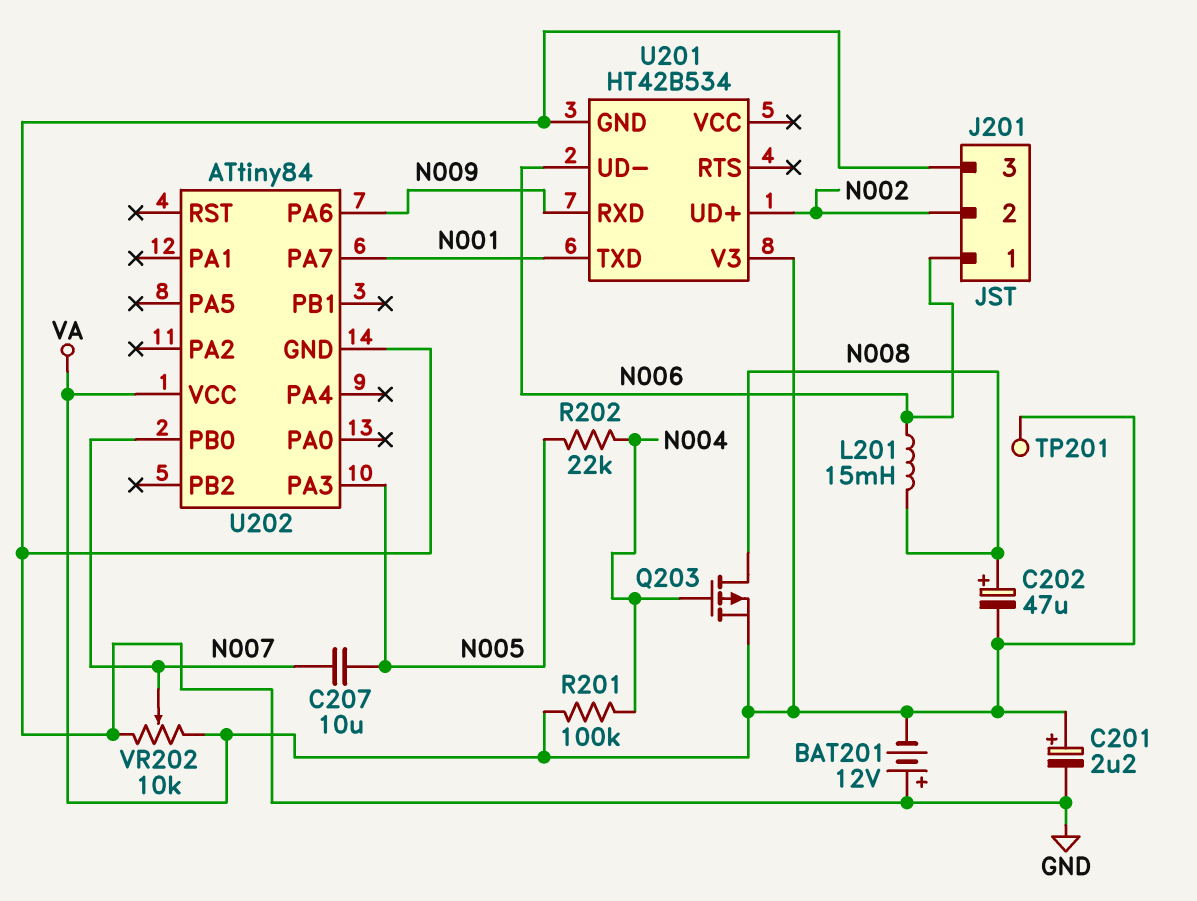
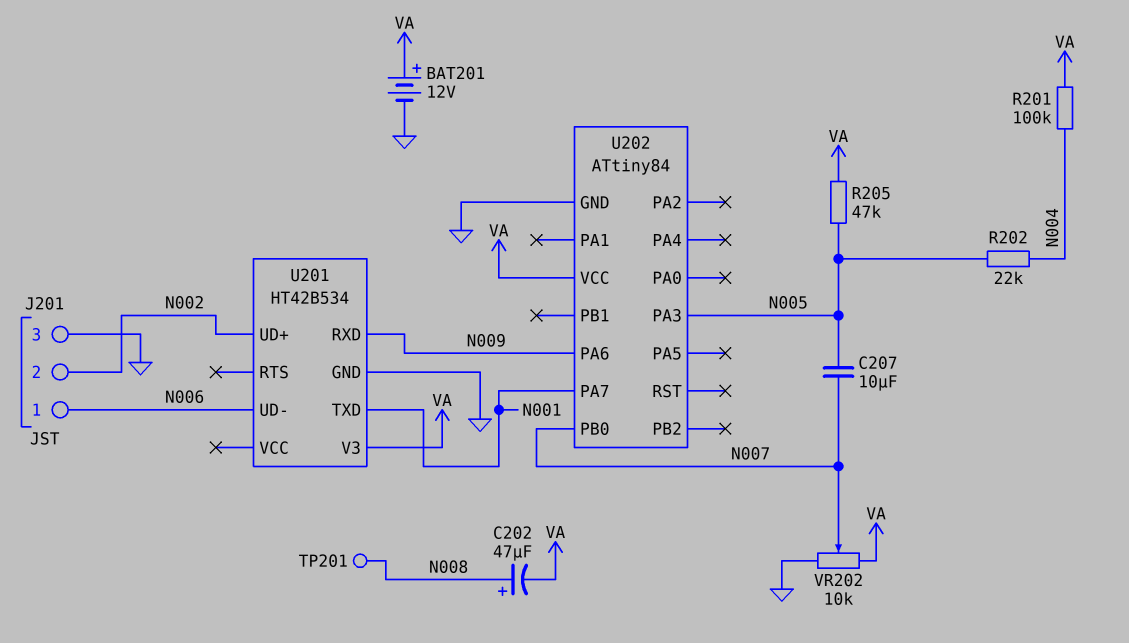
BAT201: 12V (plus GND, minus VA) -> 12V (plus VA, minus GND)
C201: 2.2uF (plus VA, minus GND) -> none
L201: 15mH (N006, N008) -> none
Q203: PMOS (G N004, D N008, S VA) -> none
R205: none -> 47k (N005, VA)
TP201: test point (VA) -> test point (N008)

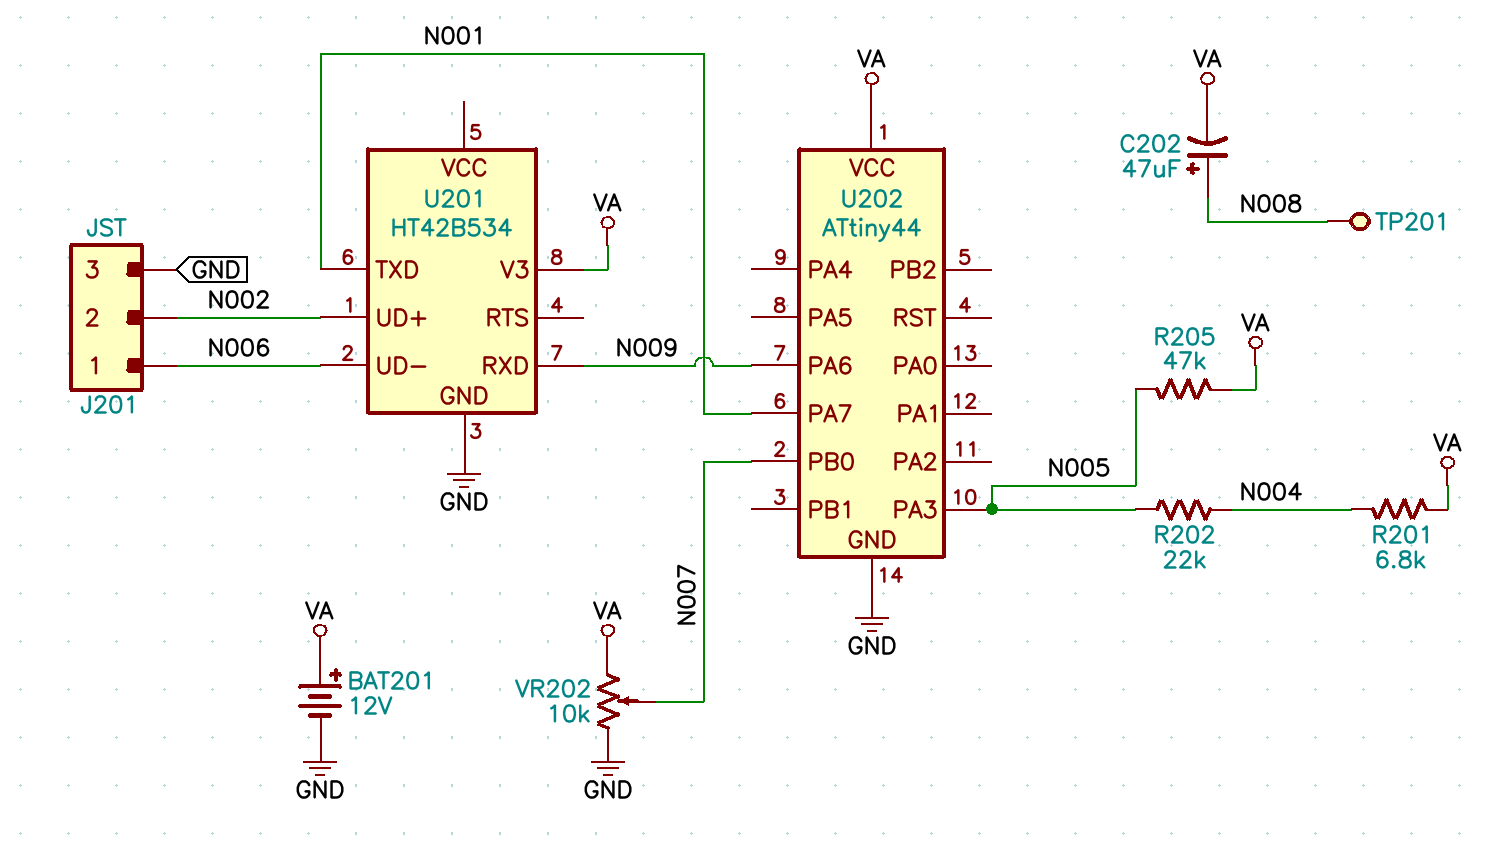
C207: 10uF (N005, N007) -> none
R201: 100k (N004, VA) -> 6.8k (N004, VA)
U202: ATtiny84 -> ATtiny44

